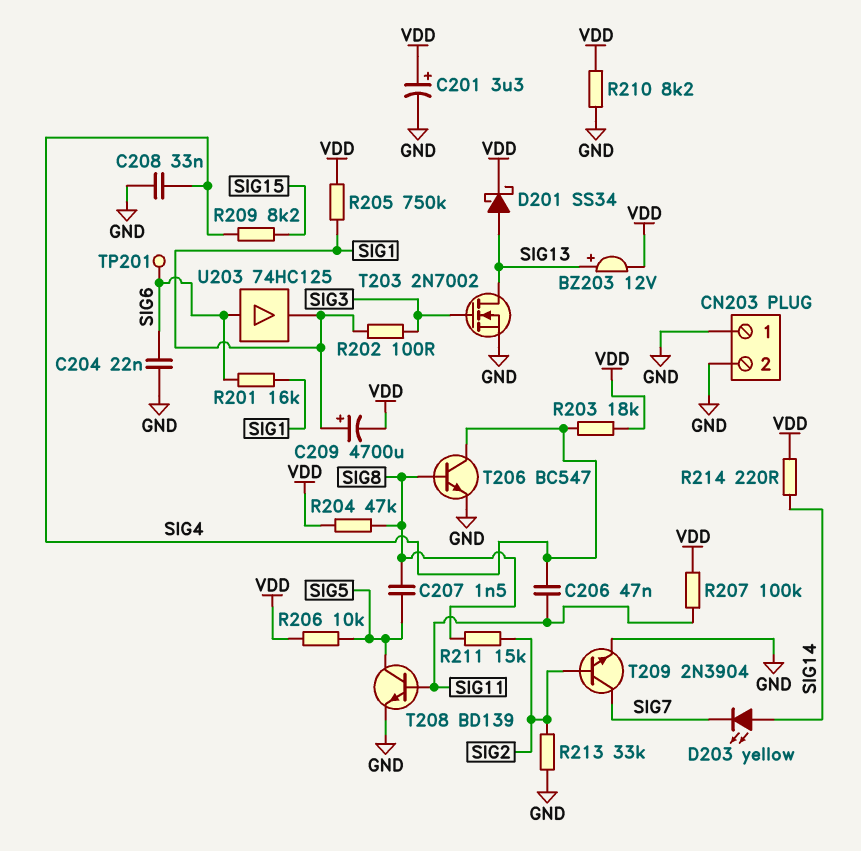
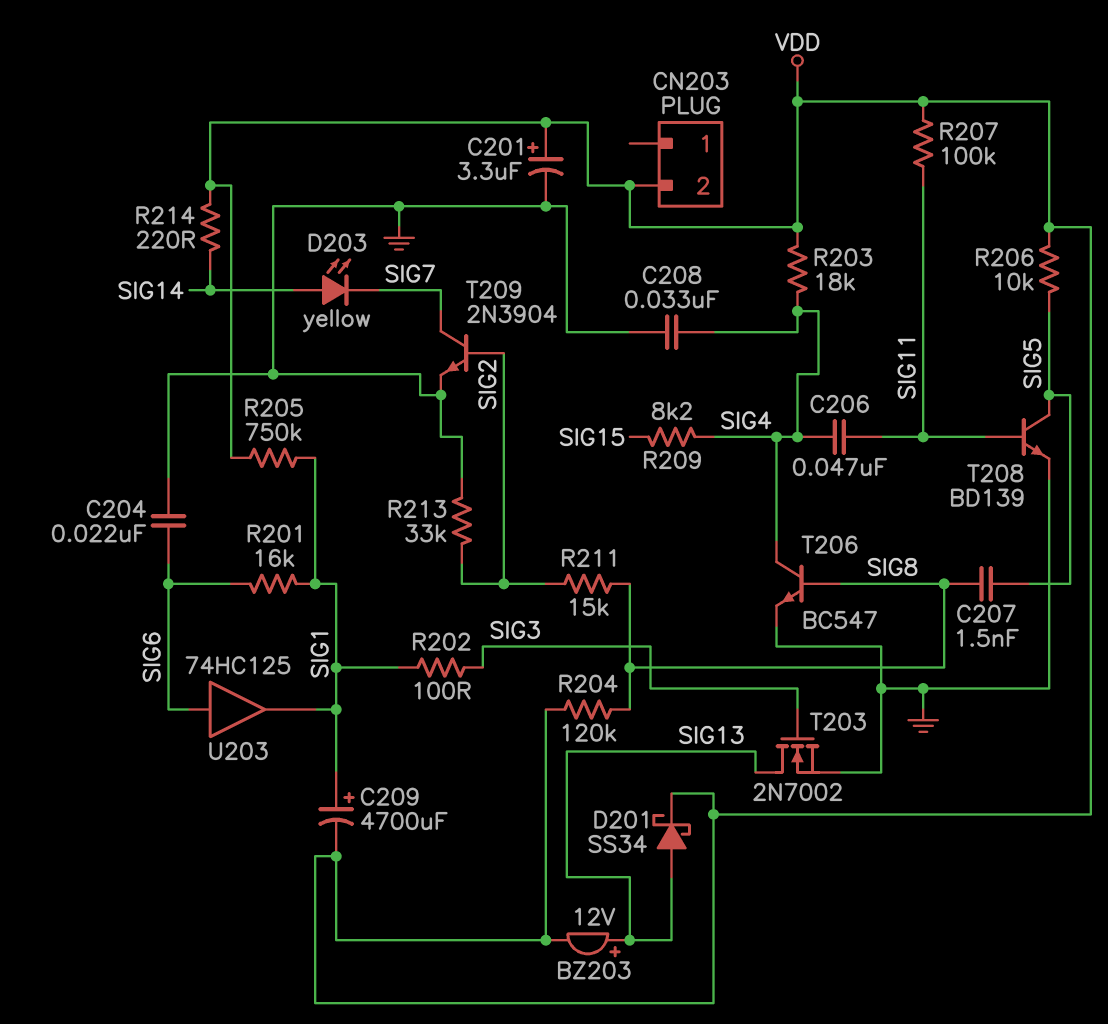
CN203 pin 1: GND -> none
CN203 pin 2: GND -> VDD
R204: 47k (SIG8, VDD) -> 120k (SIG8, VDD)
R210: 8.2k (GND, VDD) -> none
TP201: test point (SIG6) -> none

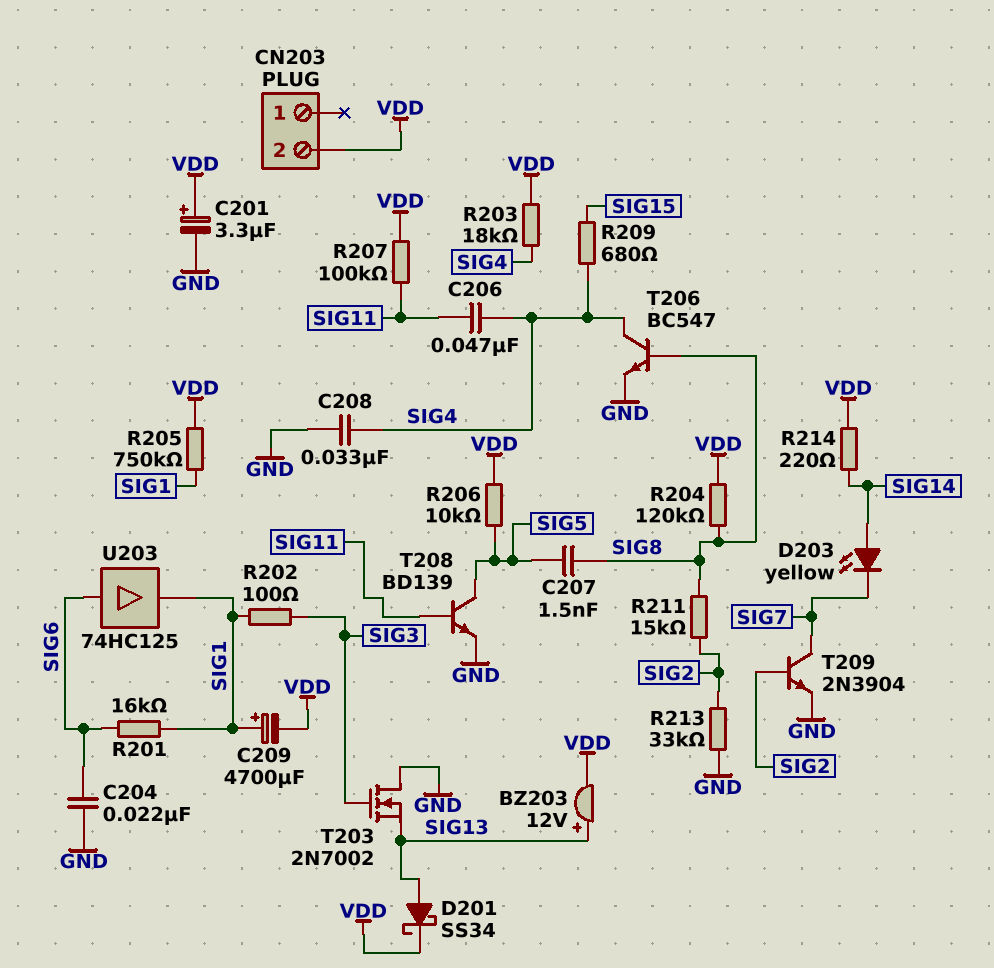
R209: 8.2k (SIG4, SIG15) -> 680 (SIG4, SIG15)
T203: NMOS 2N7002 (G SIG3, D SIG13, S GND) -> NMOS 2N7002 (G SIG3, D GND, S SIG13)

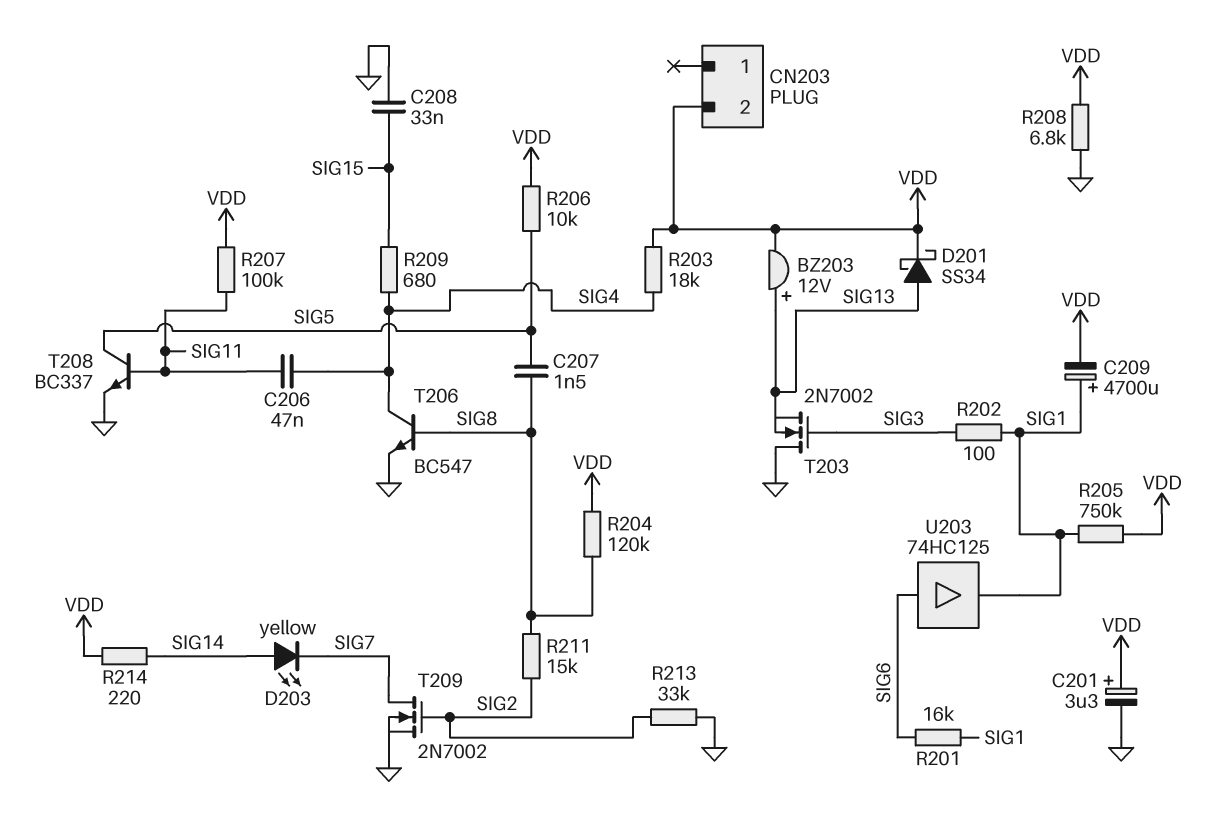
C204: 22nF (GND, SIG6) -> none
C208: 33nF (GND, SIG4) -> 33nF (GND, SIG15)
R208: none -> 6.8k (GND, VDD)
T208: NPN BD139 (B SIG11, C SIG5, E GND) -> NPN BC337 (B SIG11, C SIG5, E GND)
T209: NPN 2N3904 (B SIG2, C SIG7, E GND) -> NMOS 2N7002 (G SIG2, D SIG7, S GND)

